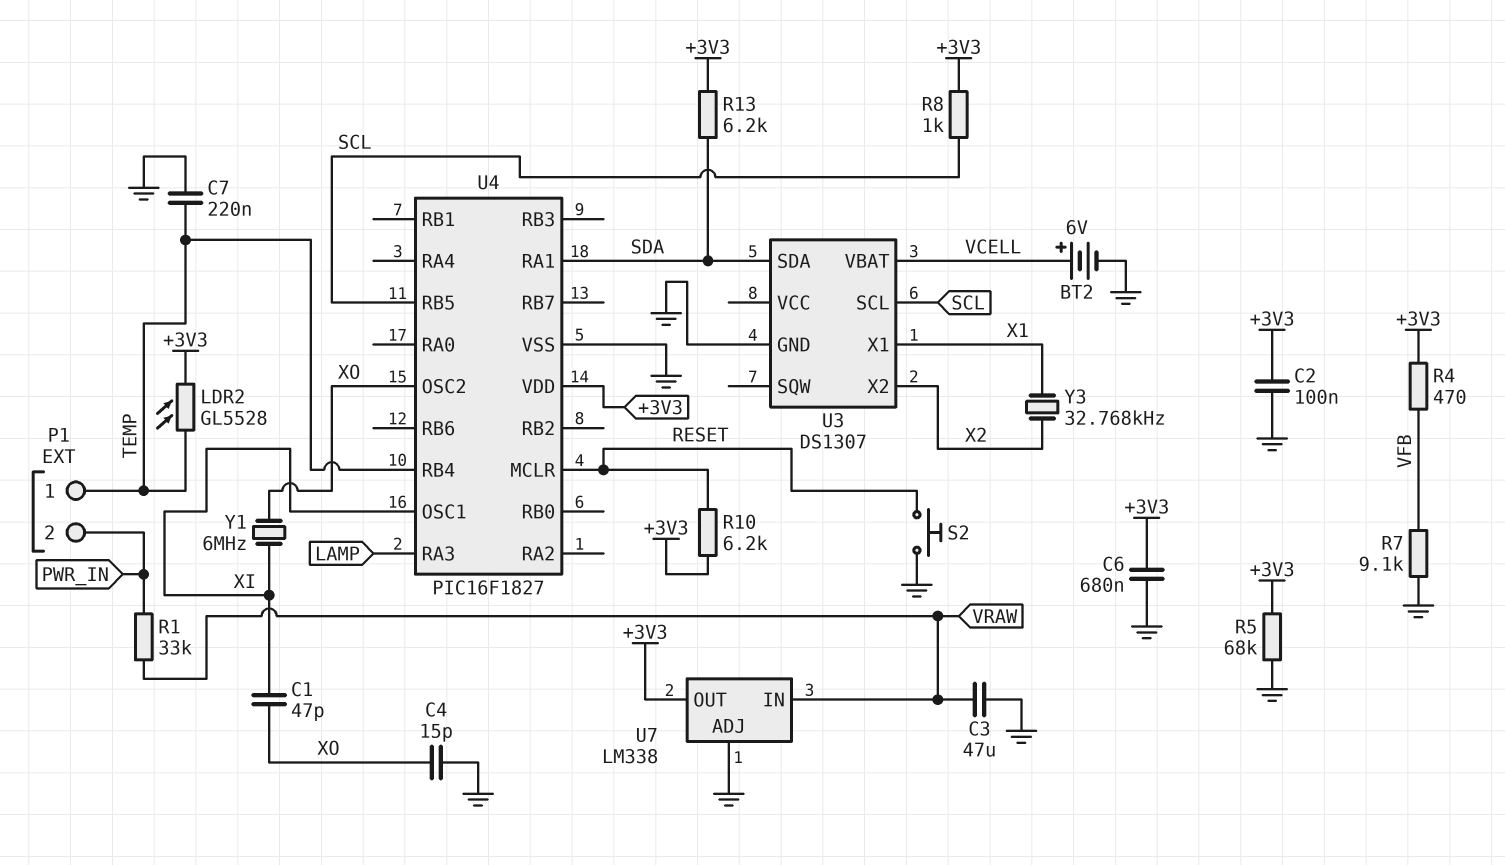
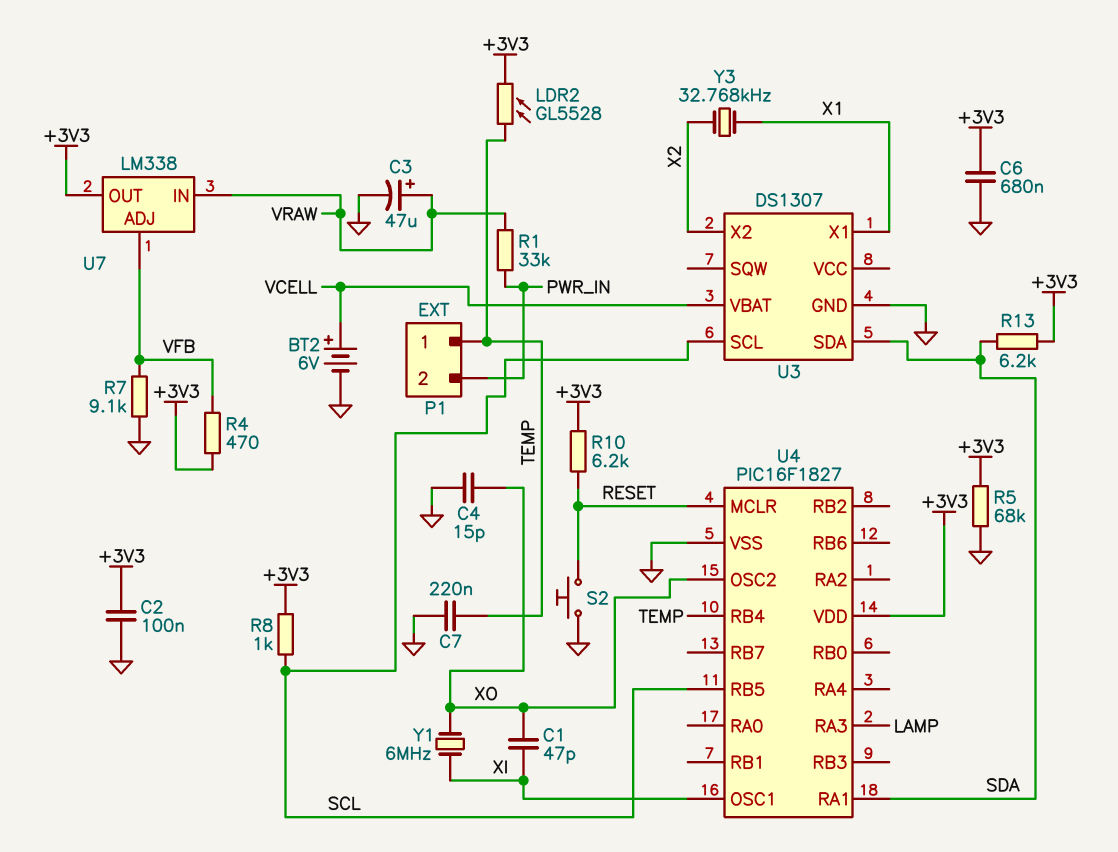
C3: 47uF (GND, VRAW) -> 47uF (plus VRAW, minus GND)
U7 pin ADJ: GND -> VFB

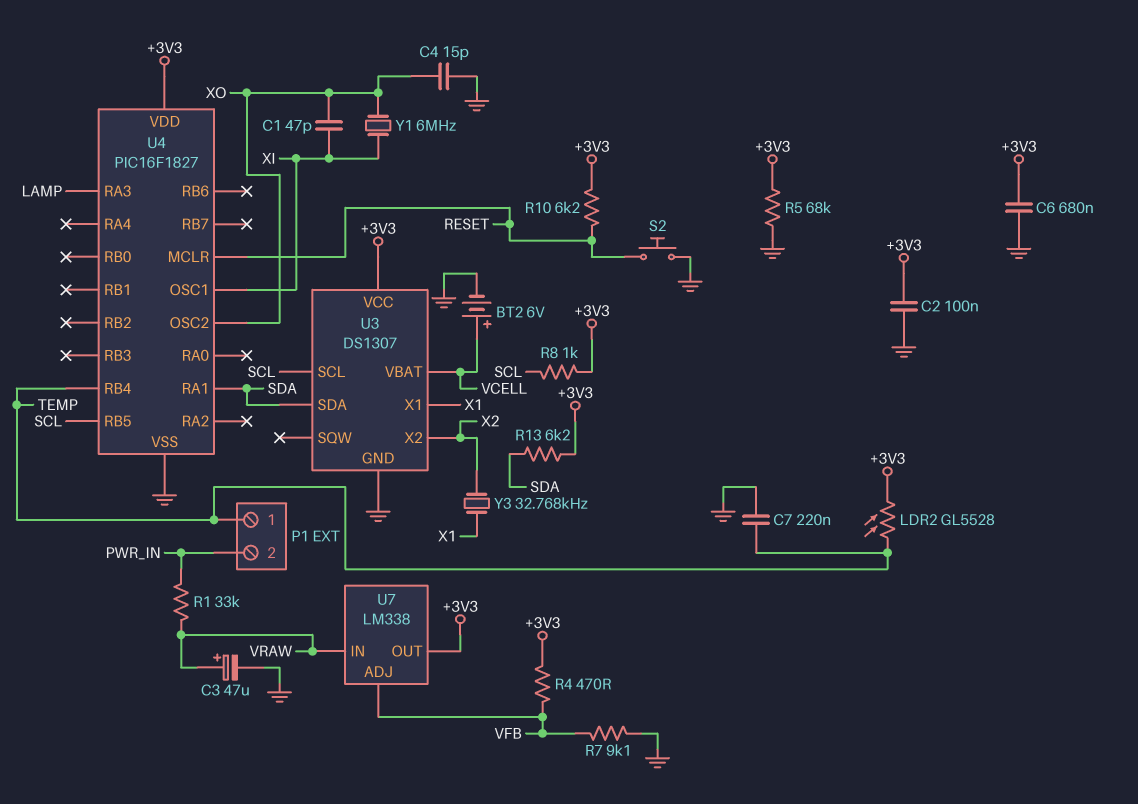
U3 pin VCC: none -> +3V3

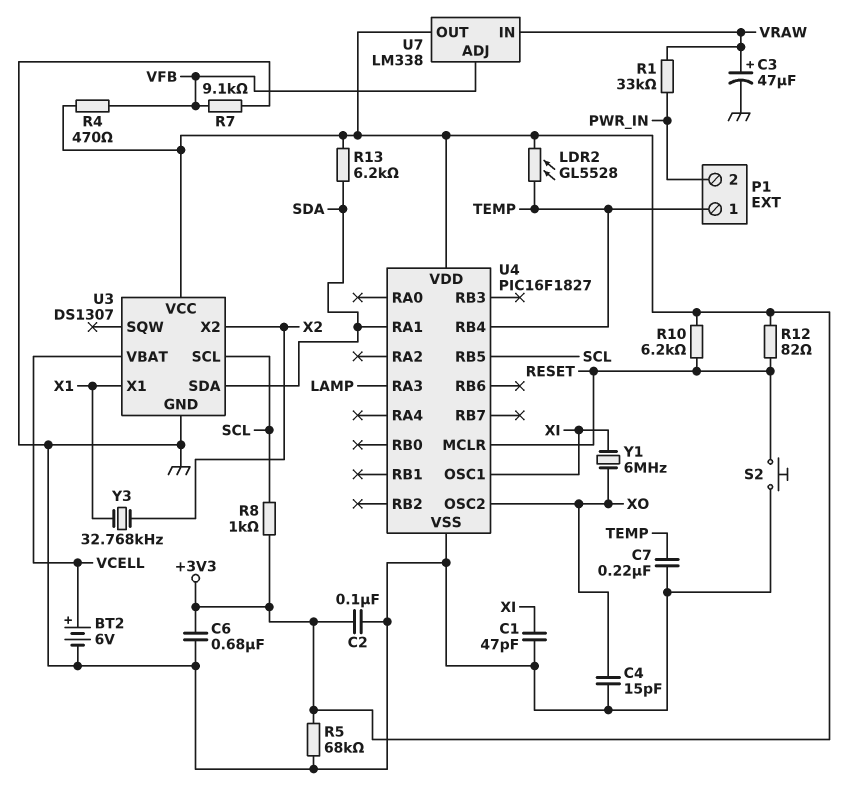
C1: 47pF (XI, XO) -> 47pF (GND, XI)
R12: none -> 82 (+3V3, RESET)

